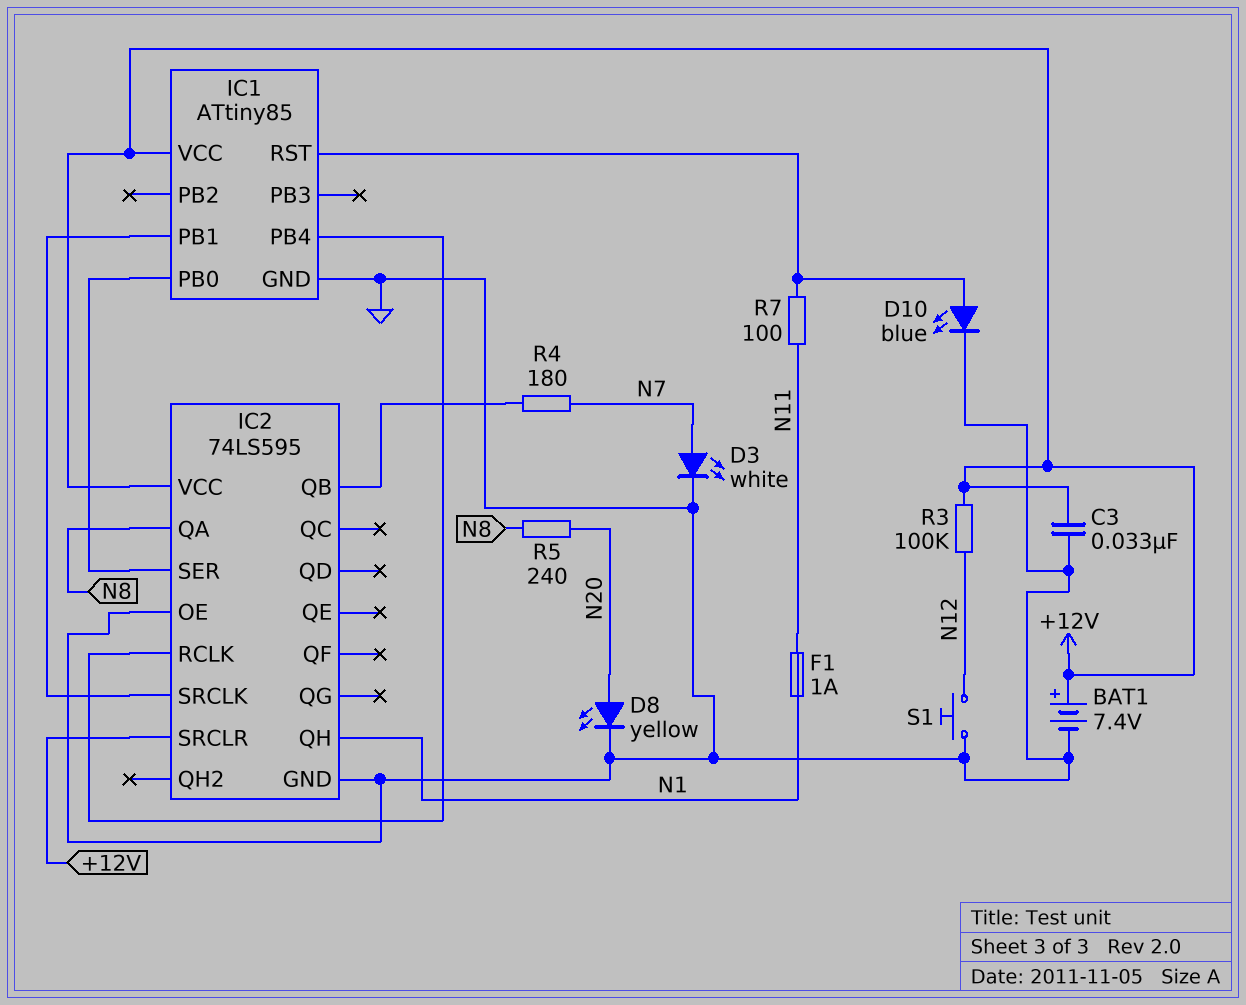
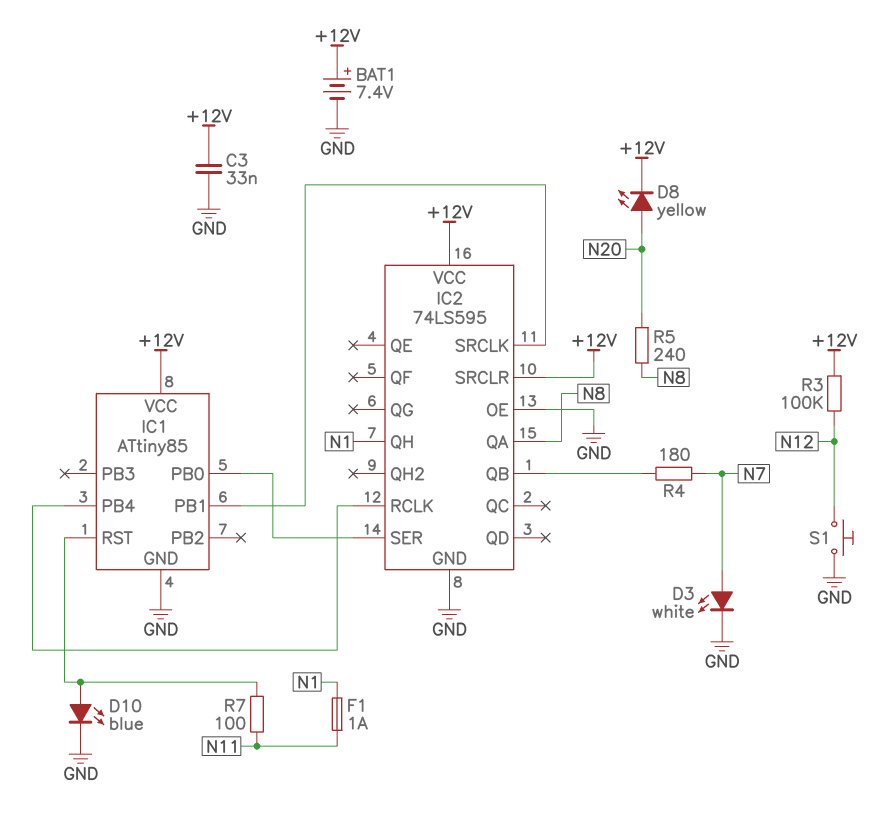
D8: LED yellow (A N20, K GND) -> LED yellow (A N20, K +12V)

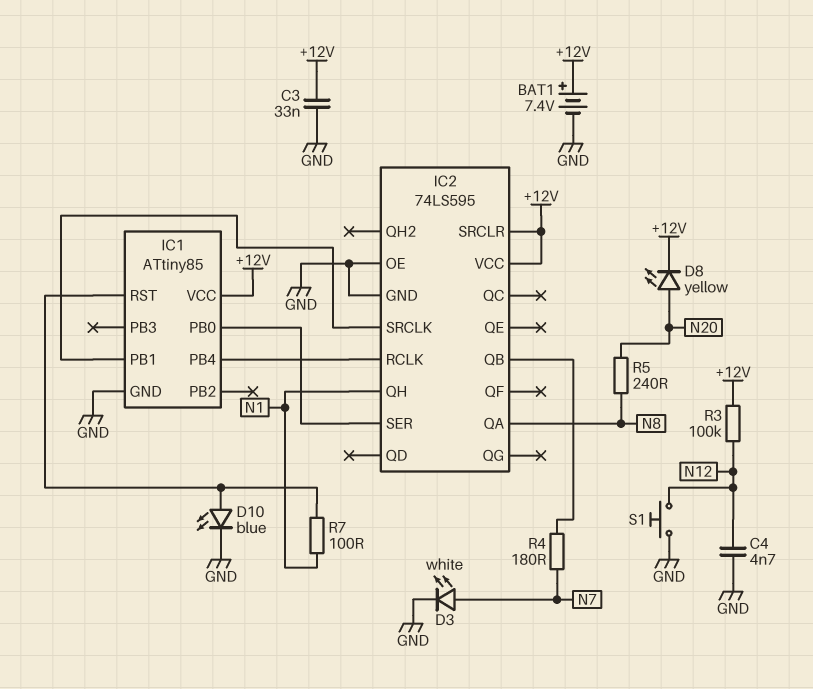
C4: none -> 4.7nF (GND, N12)
F1: 1A (N1, N11) -> none
R7: 100 (IC1/RST, N11) -> 100 (IC1/RST, N1)

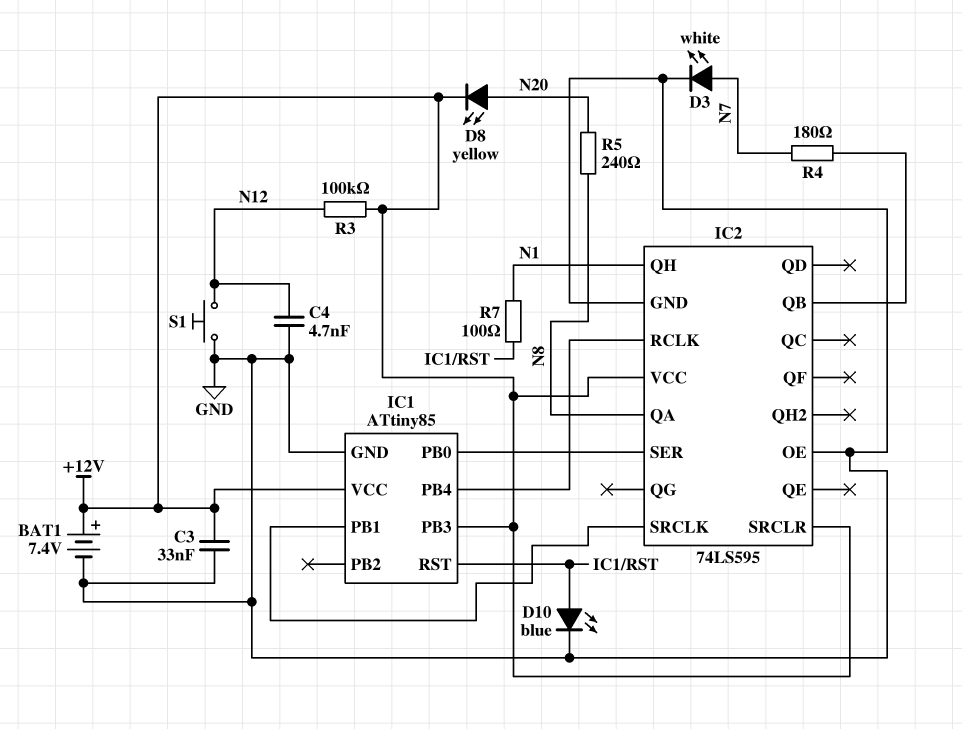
IC1 pin PB3: none -> +12V

